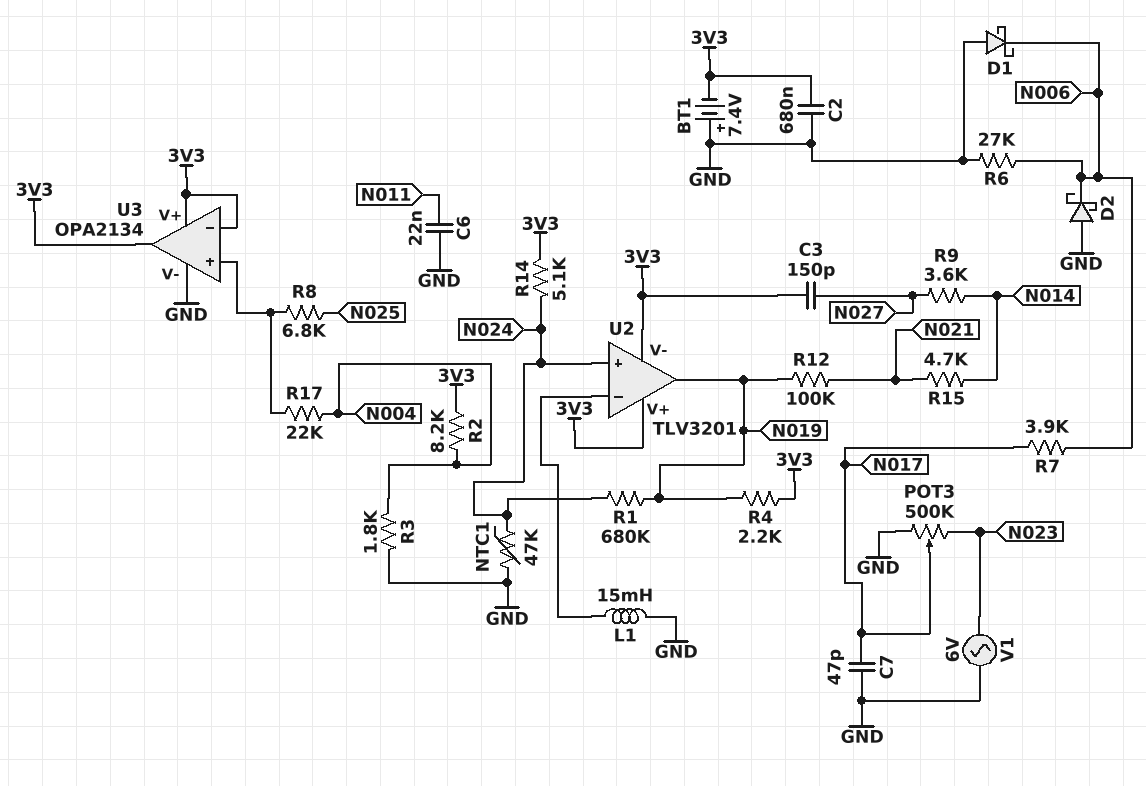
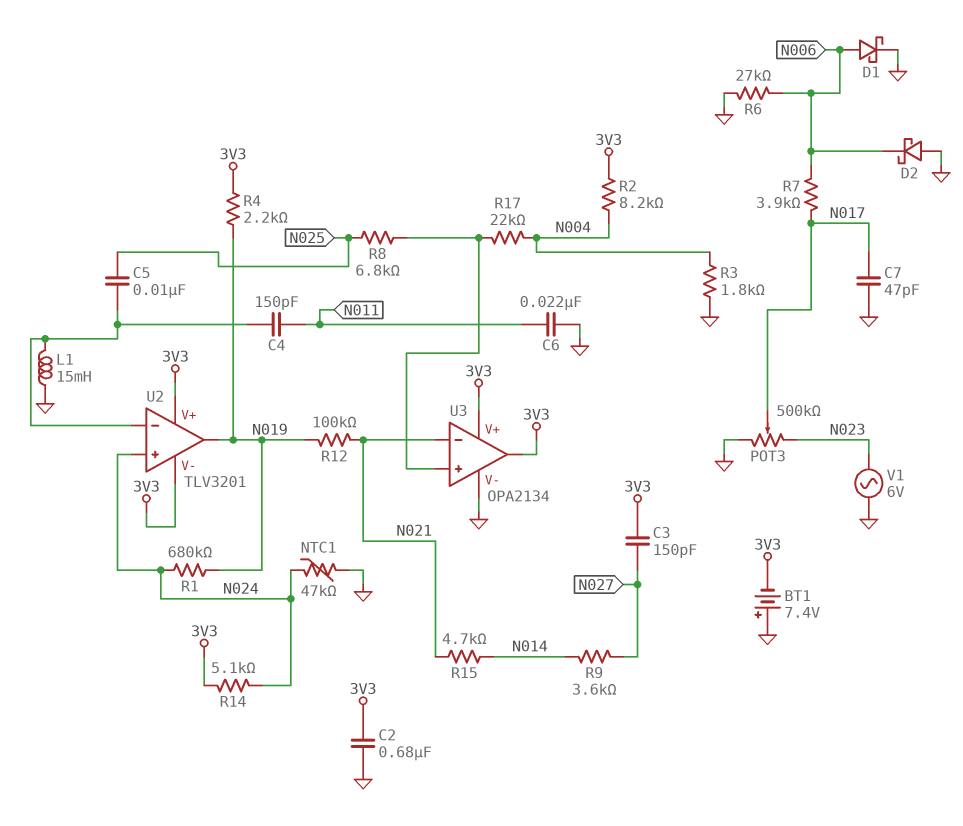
C4: none -> 150pF (N011, U2/in-)
C5: none -> 10nF (N025, U2/in-)
D1: schottky (A GND, K N006) -> schottky (A N006, K GND)
U3 pin in-: 3V3 -> N021

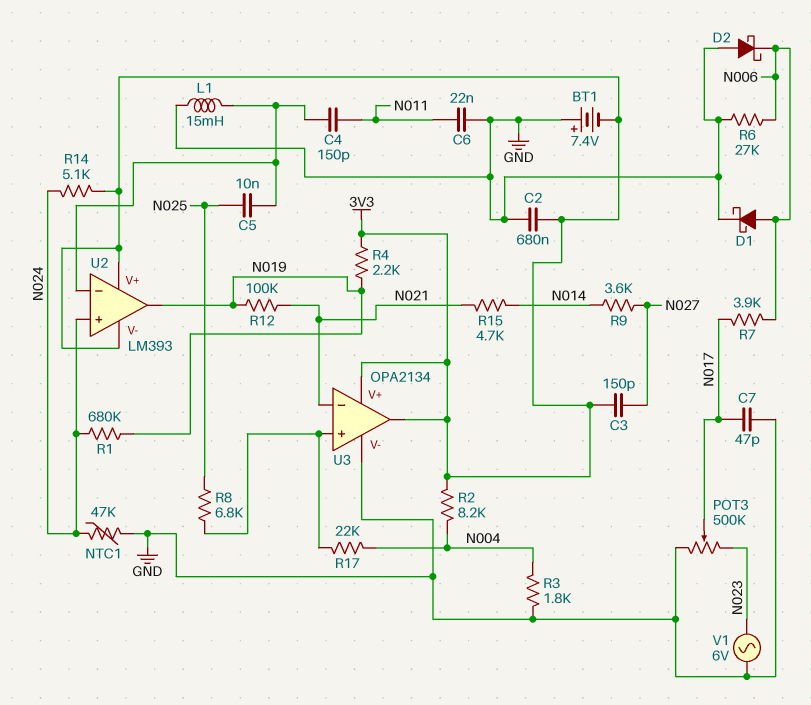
U2: TLV3201 -> LM393

